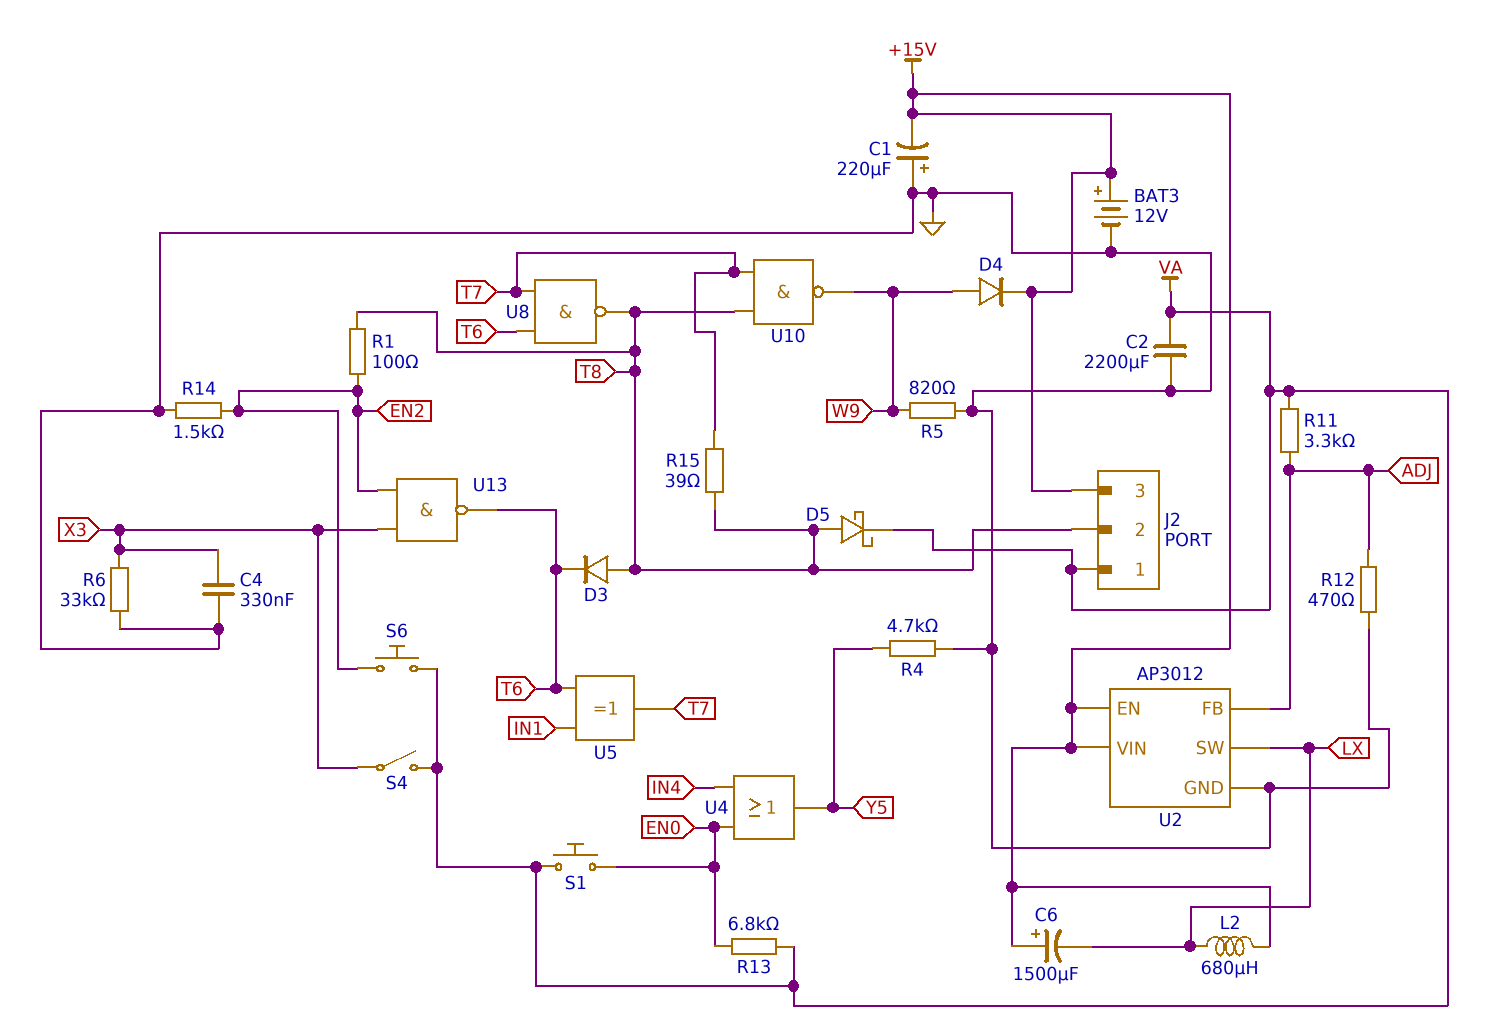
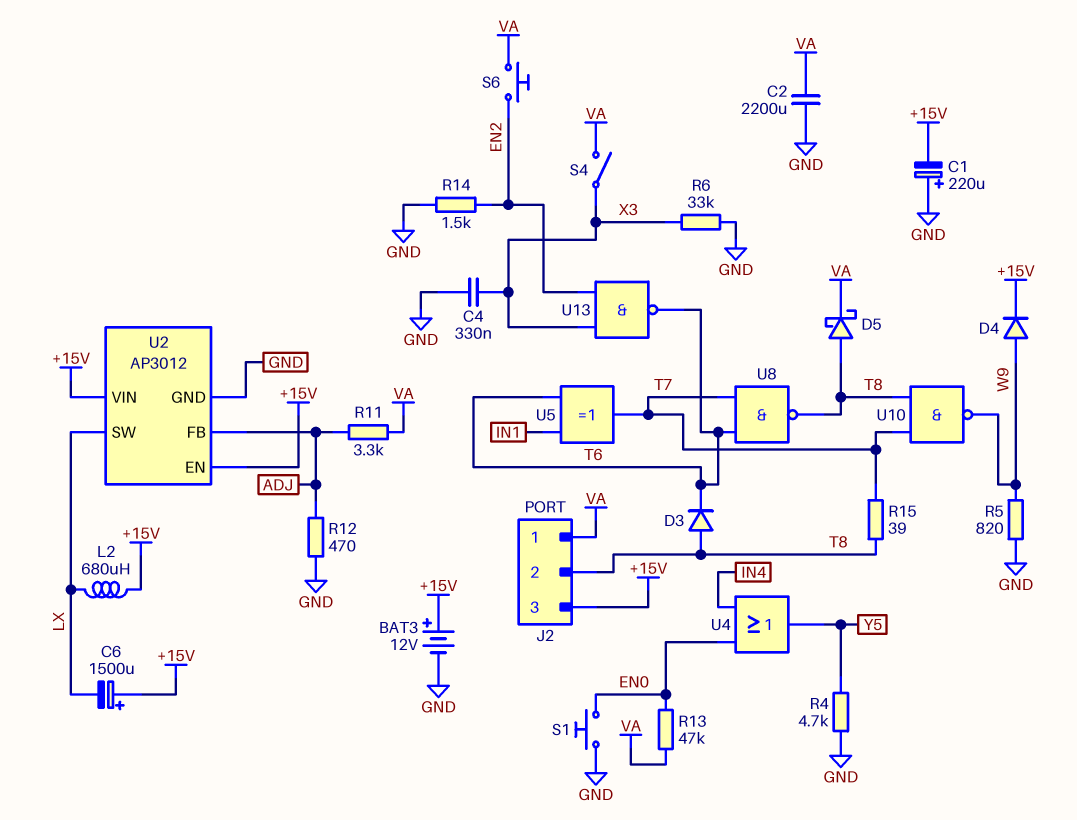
R1: 100 (EN2, T8) -> none
R13: 6.8k (EN0, VA) -> 47k (EN0, VA)
S1: button (EN0, VA) -> button (EN0, GND)

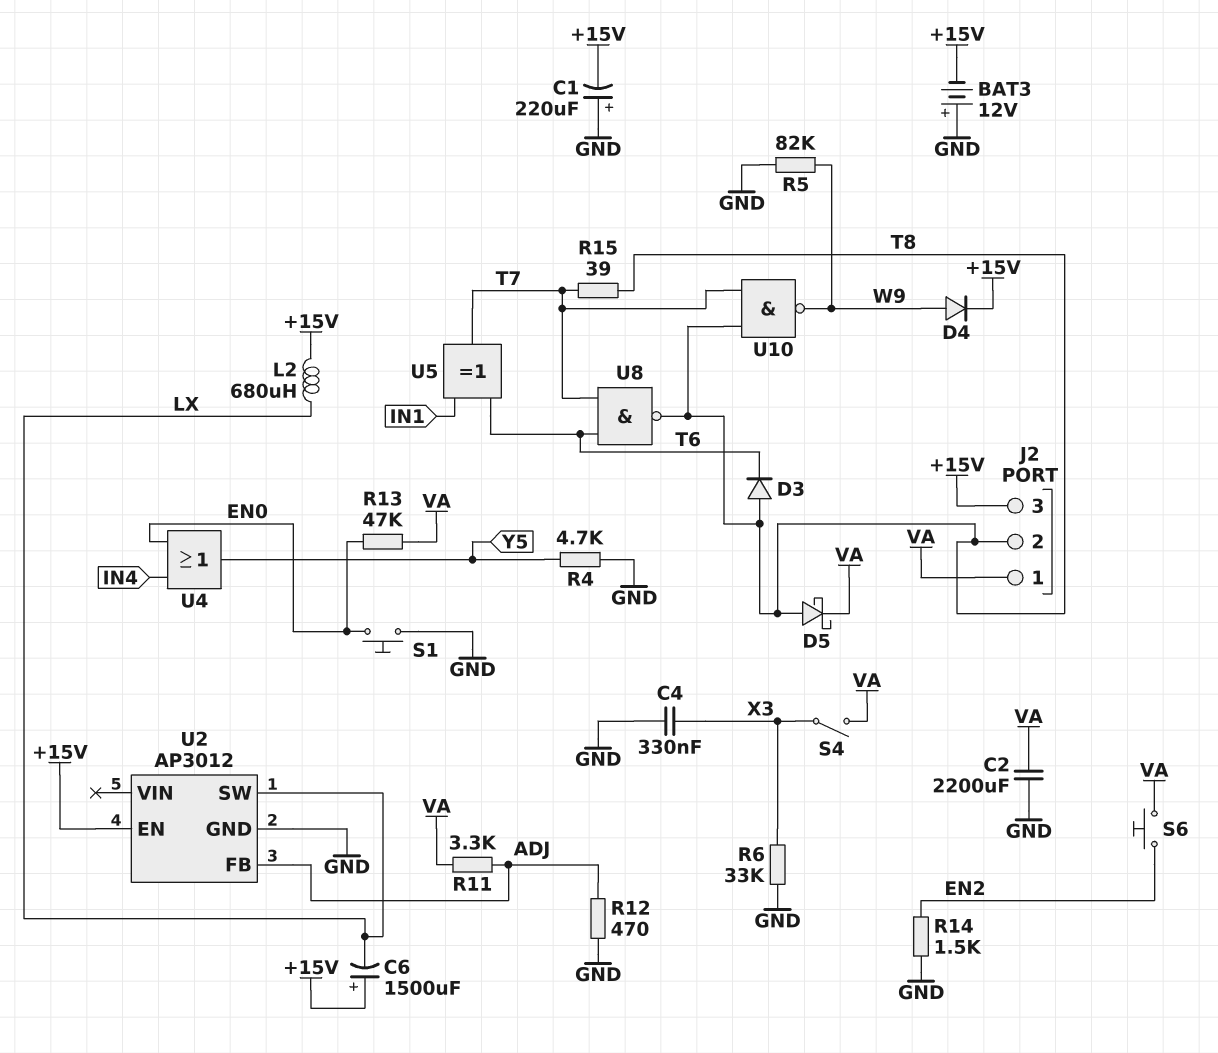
BAT3: 12V (plus +15V, minus GND) -> 12V (plus GND, minus +15V)
R5: 820 (GND, W9) -> 82k (GND, W9)
U2 pin VIN: +15V -> none
U13: NAND (in EN2, in X3, out T6) -> none

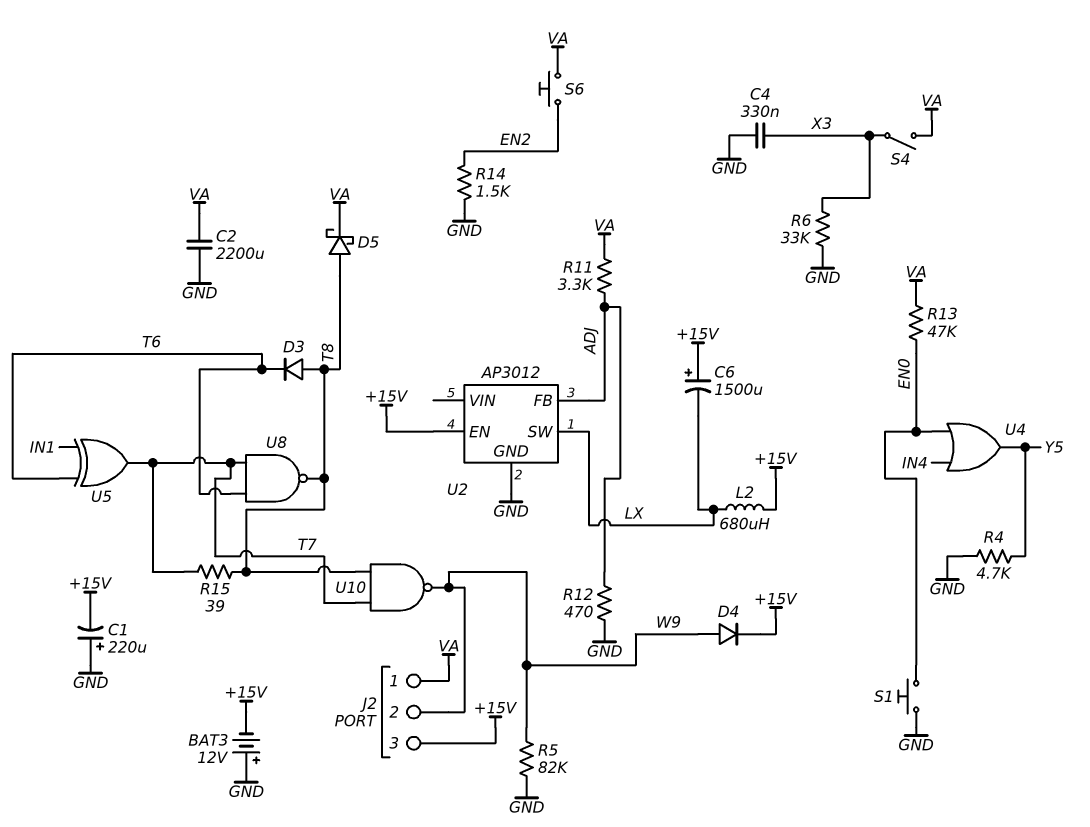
J2 pin 2: T8 -> W9

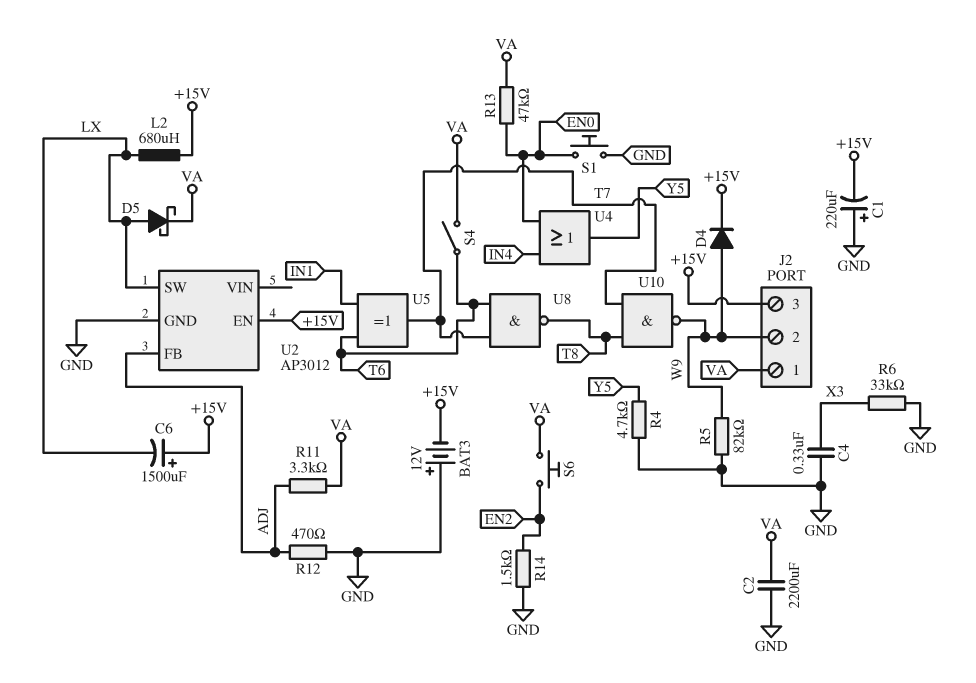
D3: diode (A T8, K T6) -> none
D5: schottky (A T8, K VA) -> schottky (A LX, K VA)
R15: 39 (T7, T8) -> none
S4: switch (VA, X3) -> switch (T6, VA)

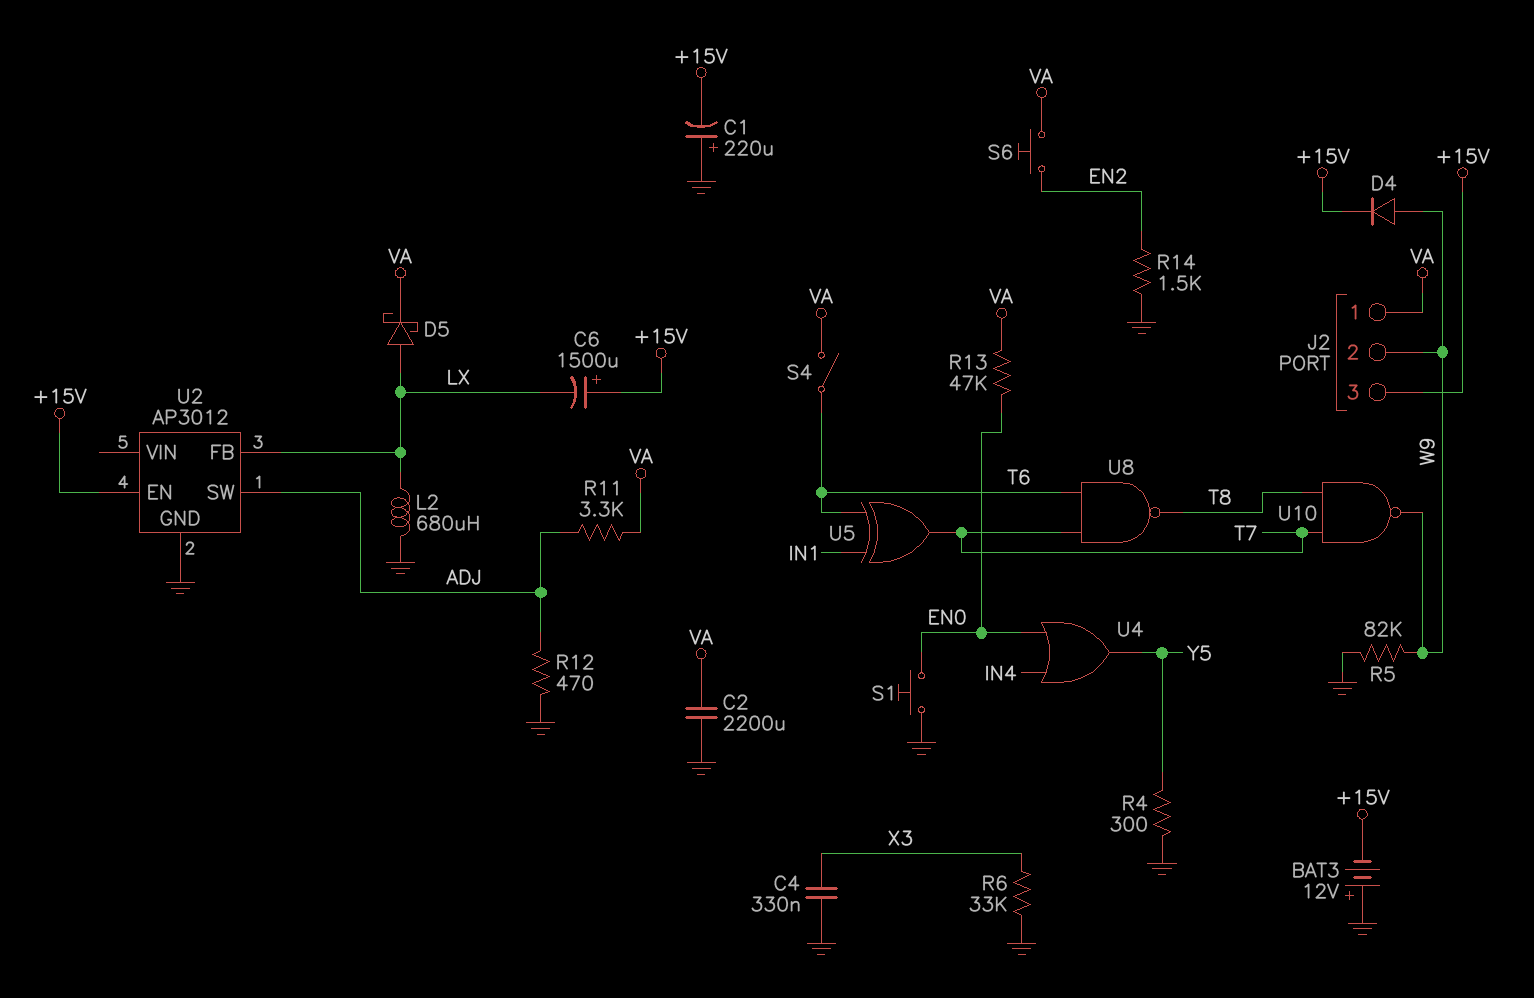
L2: 680uH (+15V, LX) -> 680uH (GND, LX)
R4: 4.7k (GND, Y5) -> 300 (GND, Y5)
U2 pin FB: ADJ -> LX
U2 pin SW: LX -> ADJ

